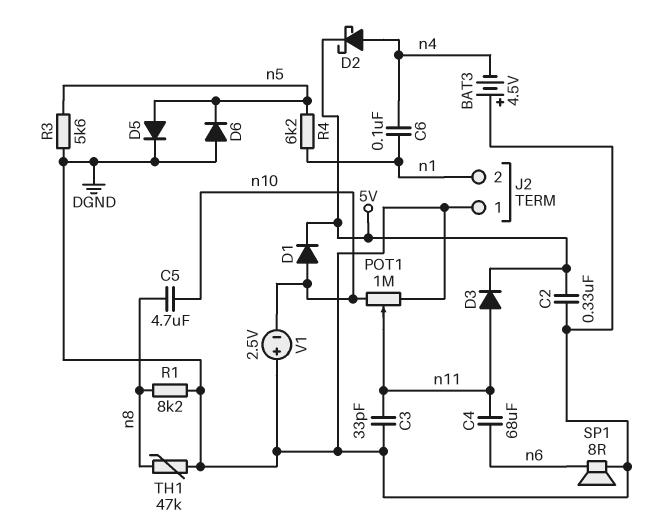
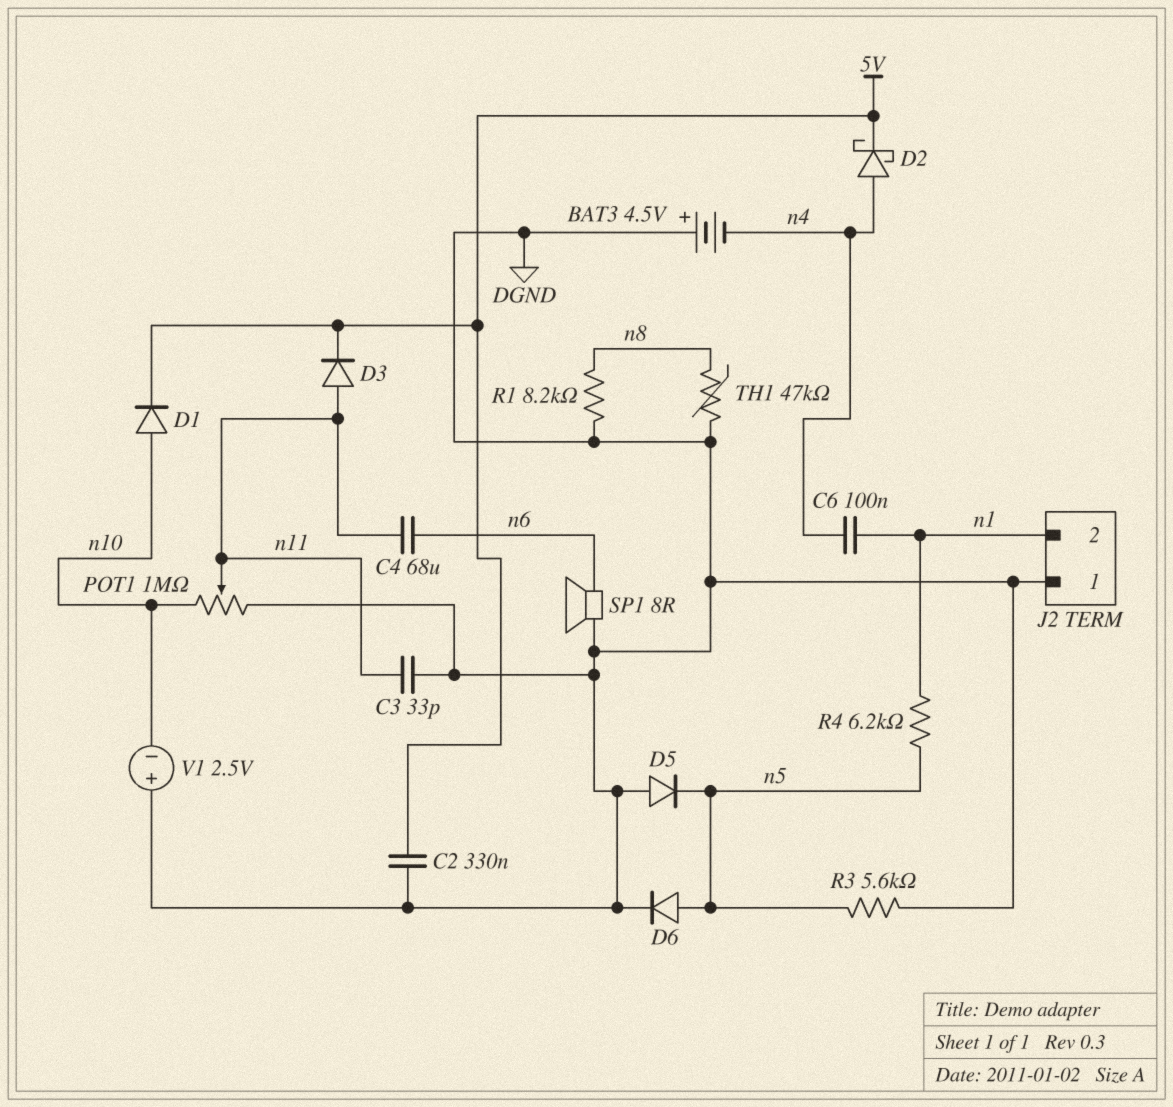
C5: 4.7uF (n8, n10) -> none
D5: diode (A n5, K DGND) -> diode (A DGND, K n5)
D6: diode (A DGND, K n5) -> diode (A n5, K DGND)

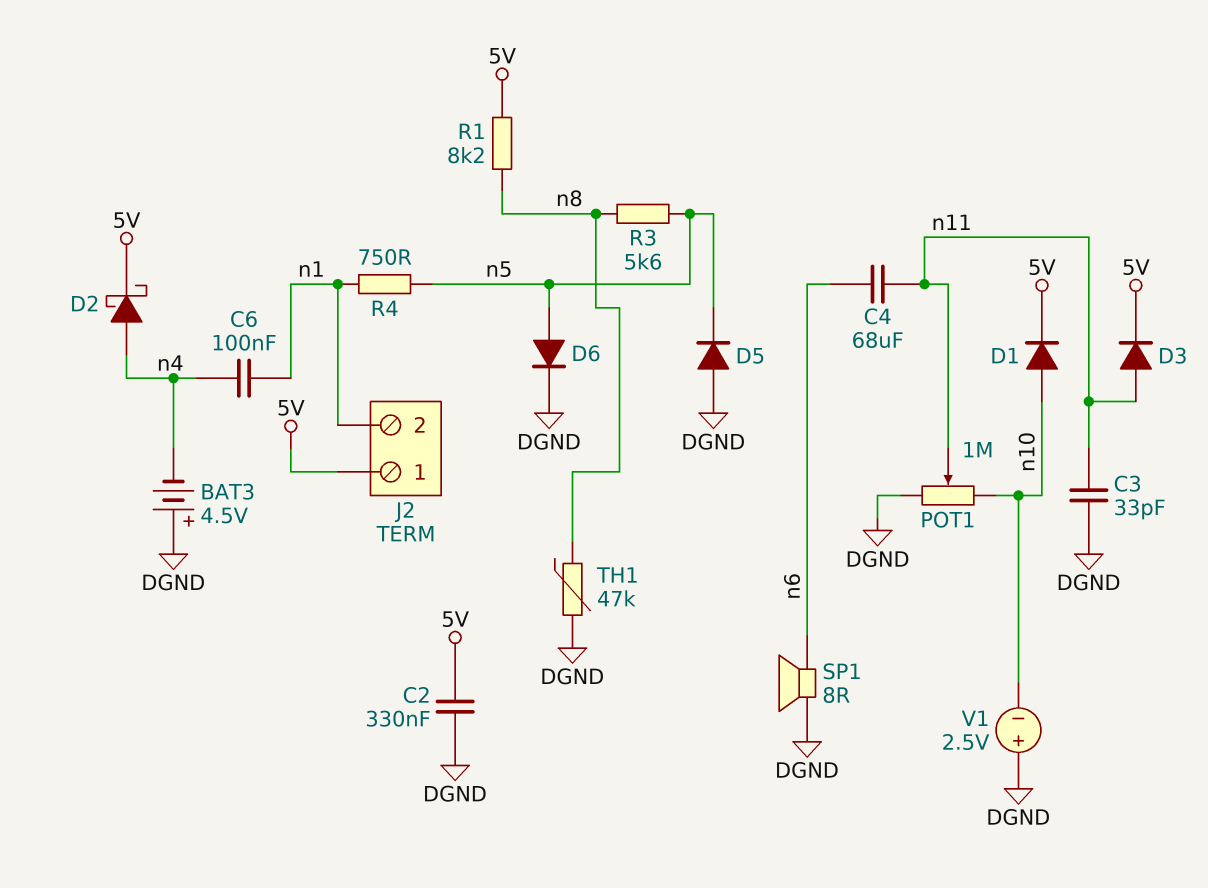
J2 pin 1: DGND -> 5V
R1: 8.2k (DGND, n8) -> 8.2k (5V, n8)
R3: 5.6k (DGND, n5) -> 5.6k (n5, n8)
R4: 6.2k (n1, n5) -> 750 (n1, n5)

